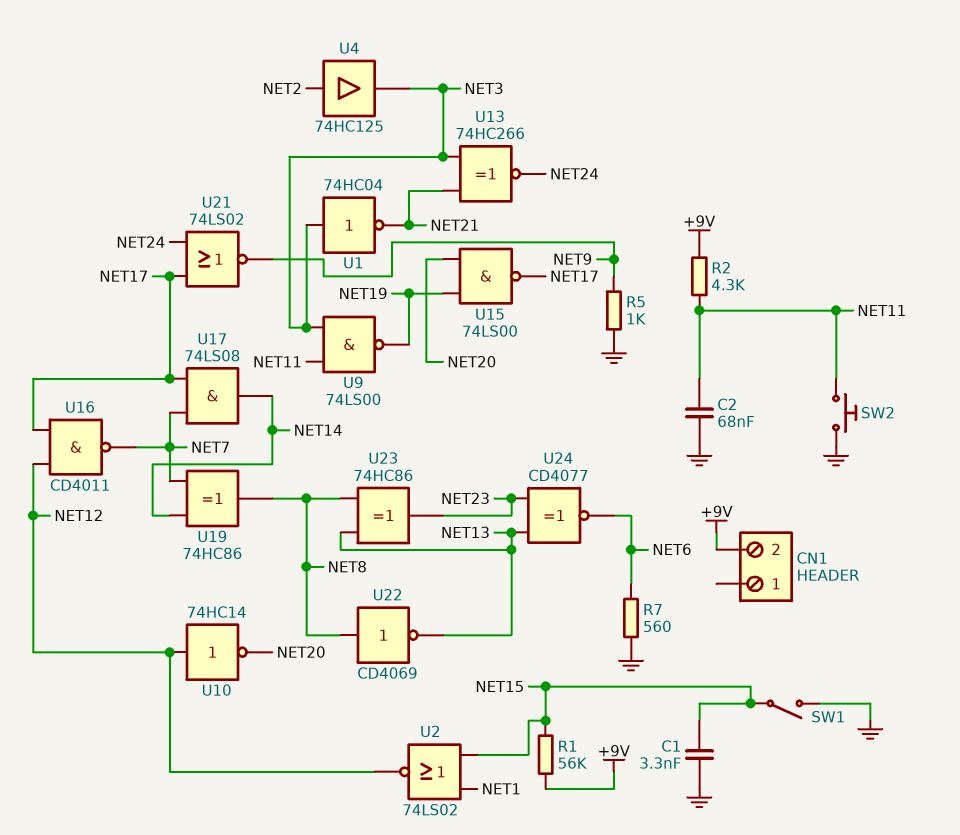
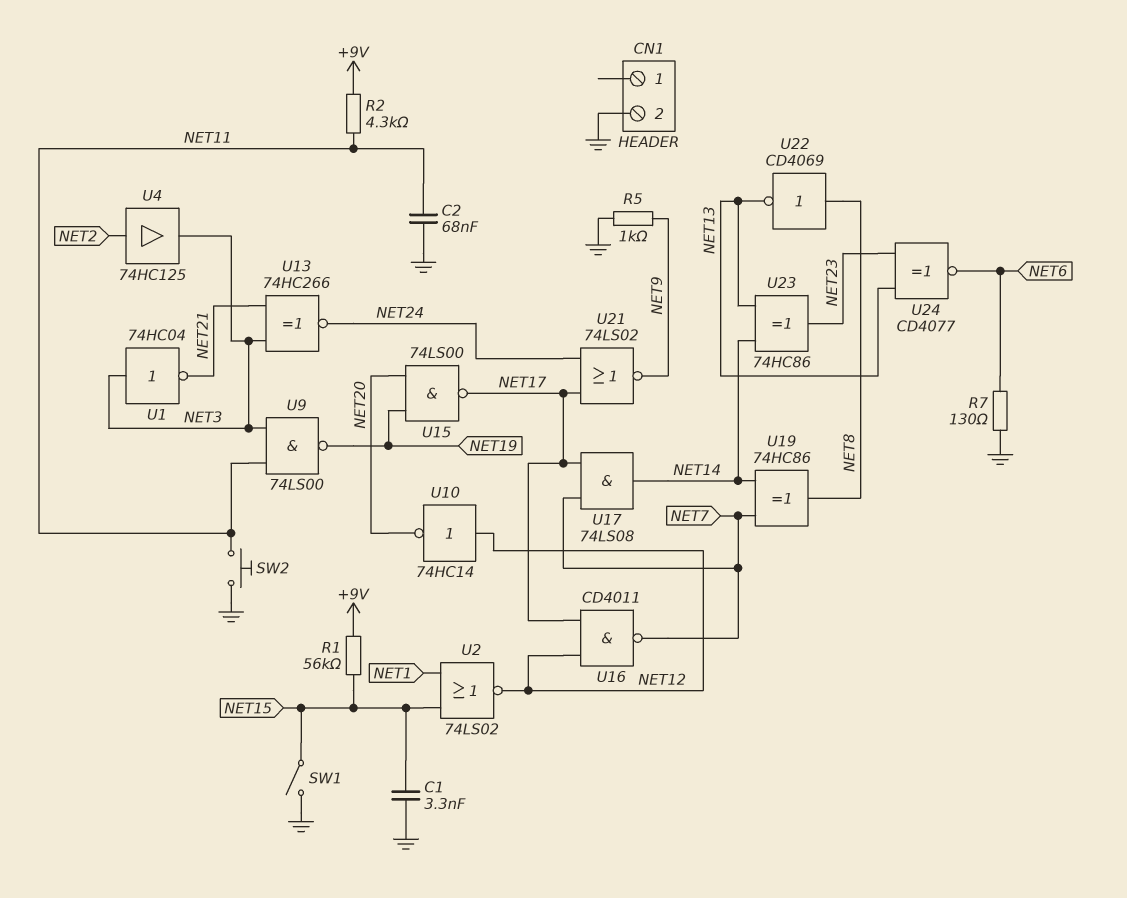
CN1 pin 2: +9V -> GND
R7: 560 (GND, NET6) -> 130 (GND, NET6)
U23: XOR 74HC86 (in NET8, in NET13, out NET23) -> XOR 74HC86 (in NET13, in NET14, out NET23)

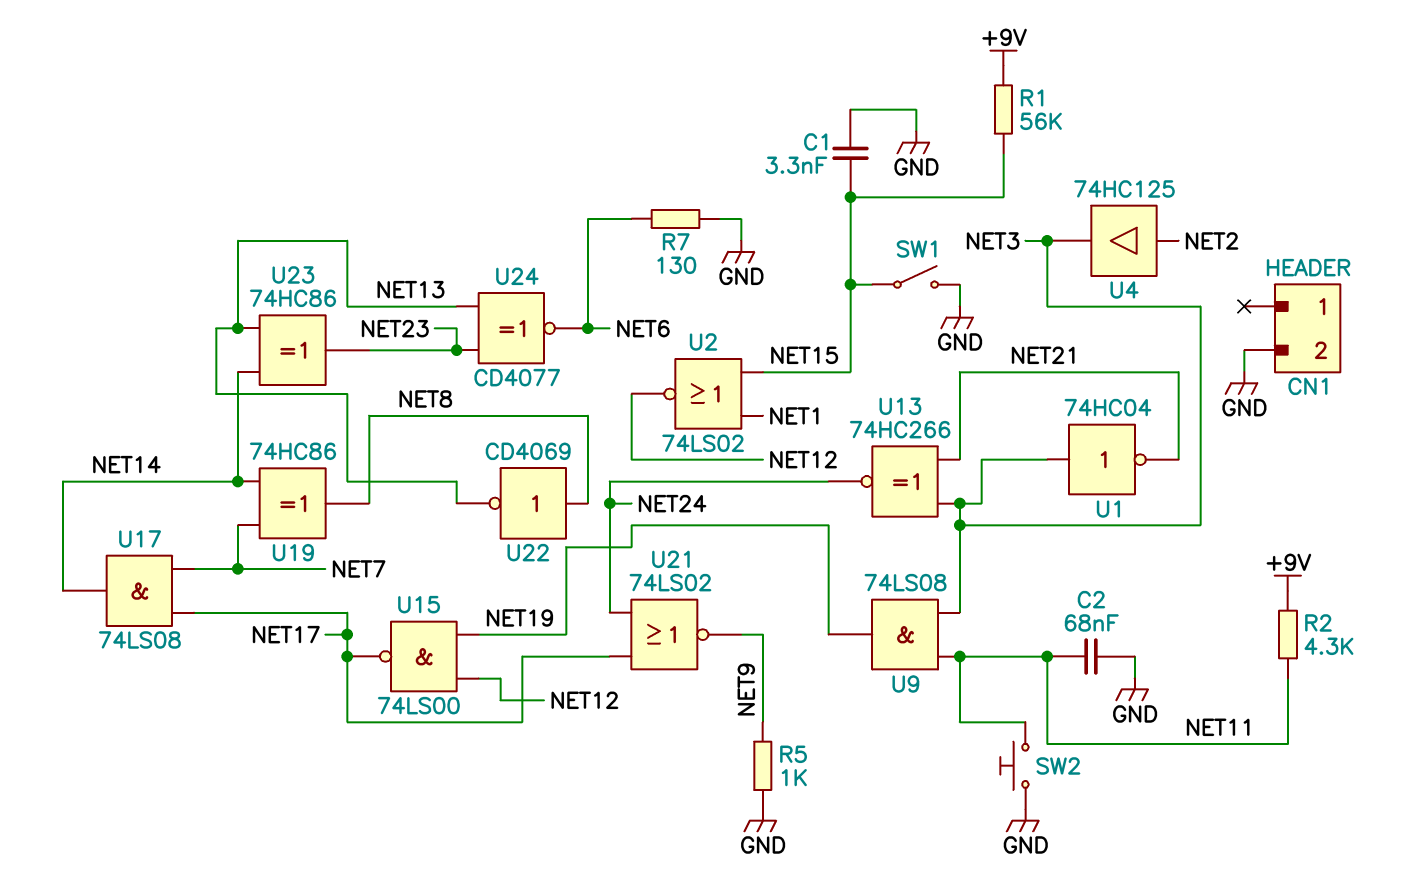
U9: NAND 74LS00 (in NET3, in NET11, out NET19) -> AND 74LS08 (in NET3, in NET11, out NET19)
U10: NOT 74HC14 (in NET12, out NET20) -> none
U15: NAND 74LS00 (in NET19, in NET20, out NET17) -> NAND 74LS00 (in NET12, in NET19, out NET17)
U16: NAND CD4011 (in NET12, in NET17, out NET7) -> none

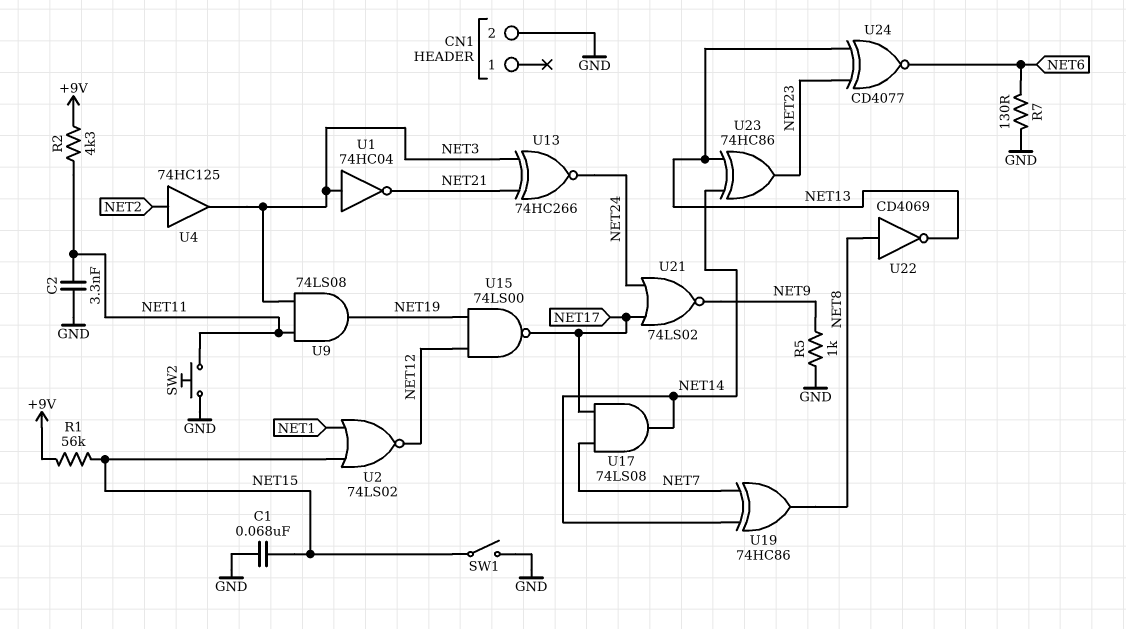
C1: 3.3nF (GND, NET15) -> 68nF (GND, NET15)
C2: 68nF (GND, NET11) -> 3.3nF (GND, NET11)

